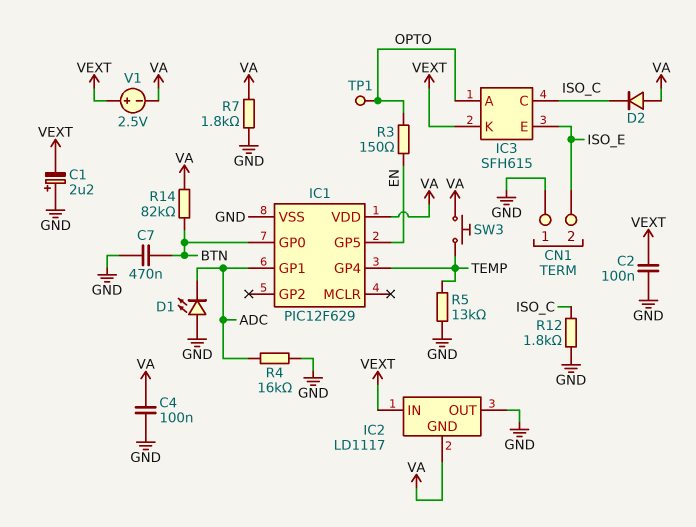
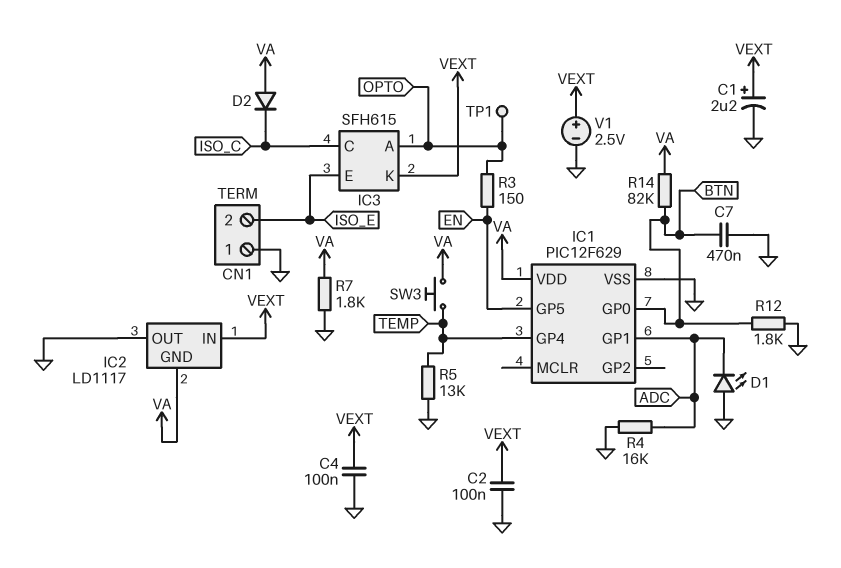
C1: 2.2uF (plus GND, minus VEXT) -> 2.2uF (plus VEXT, minus GND)
C4: 100nF (GND, VA) -> 100nF (GND, VEXT)
R12: 1.8k (GND, ISO_C) -> 1.8k (BTN, GND)
V1: 2.5V (plus VEXT, minus VA) -> 2.5V (plus VEXT, minus GND)

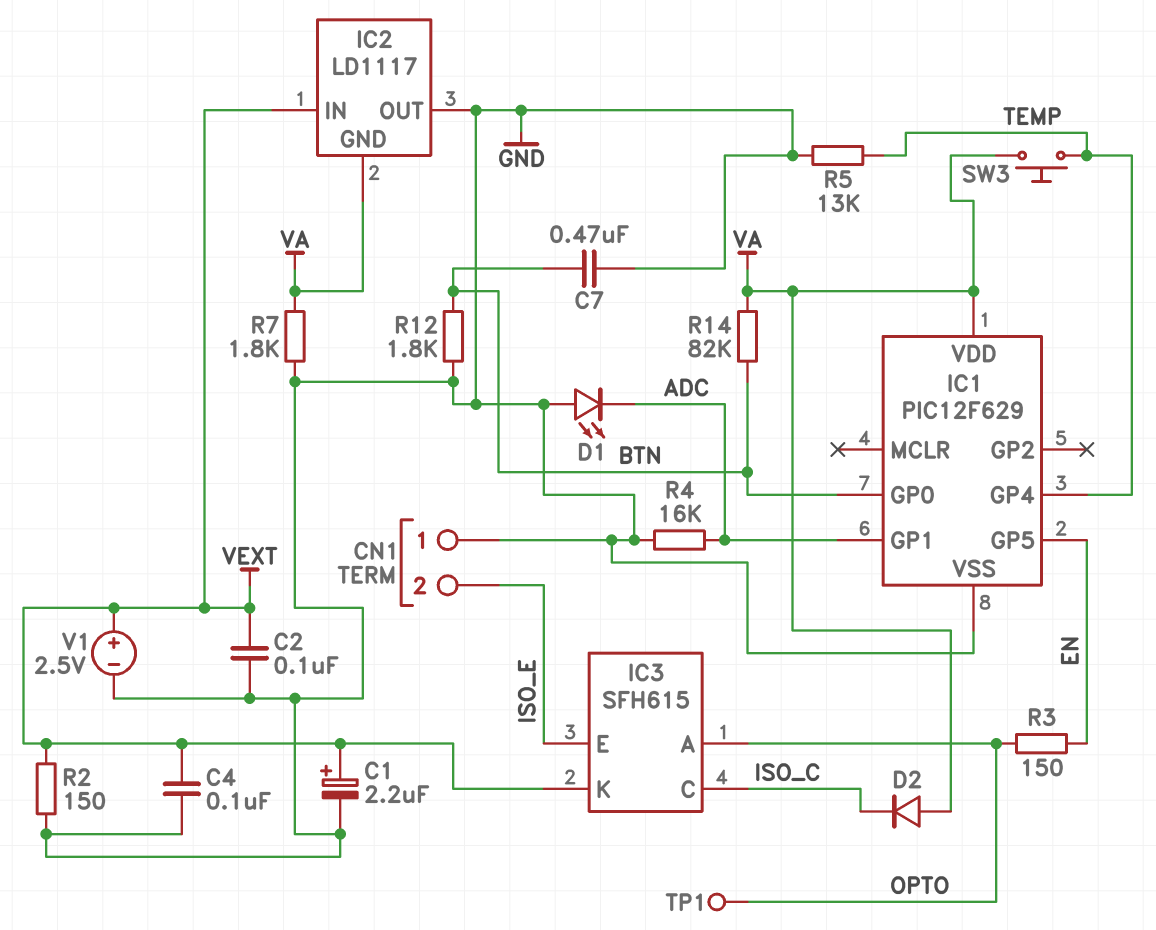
R2: none -> 150 (GND, VEXT)

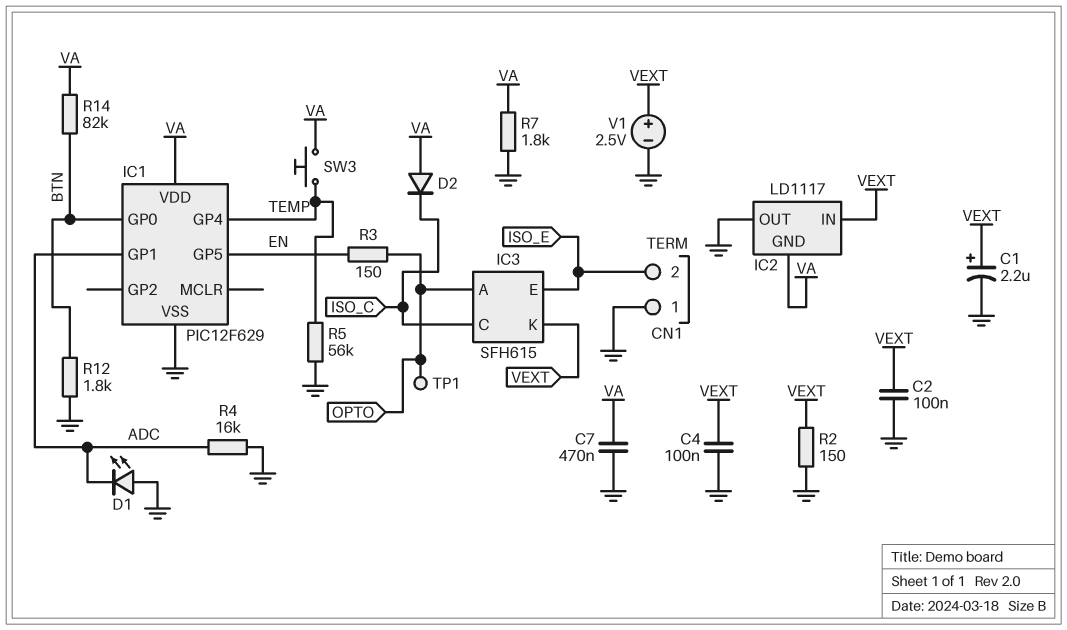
C7: 470nF (BTN, GND) -> 470nF (GND, VA)
R5: 13k (GND, TEMP) -> 56k (GND, TEMP)

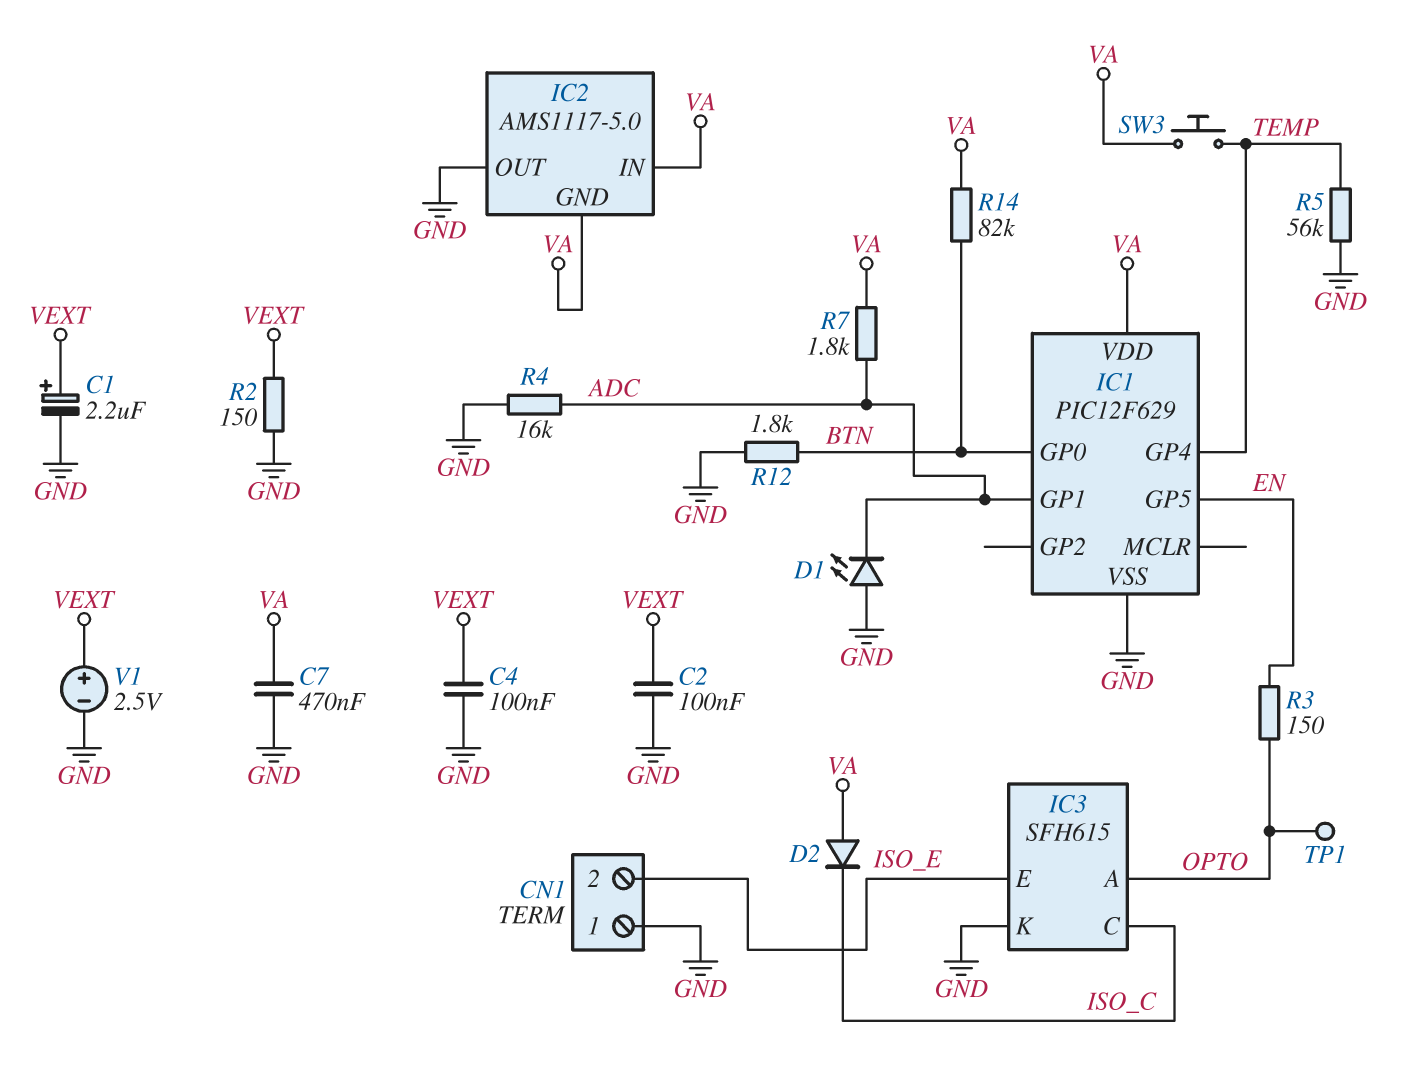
IC2: LD1117 -> AMS1117-5.0
IC2 pin IN: VEXT -> VA
IC3 pin K: VEXT -> GND
R7: 1.8k (GND, VA) -> 1.8k (ADC, VA)

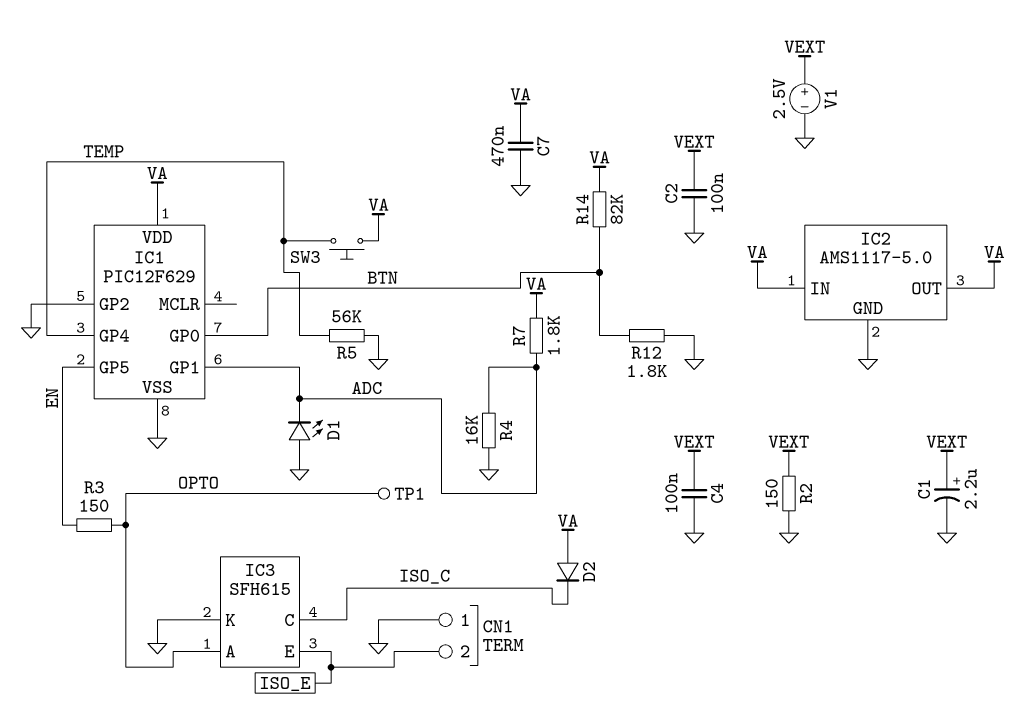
IC1 pin GP2: none -> GND
IC2 pin GND: VA -> GND
IC2 pin OUT: GND -> VA

